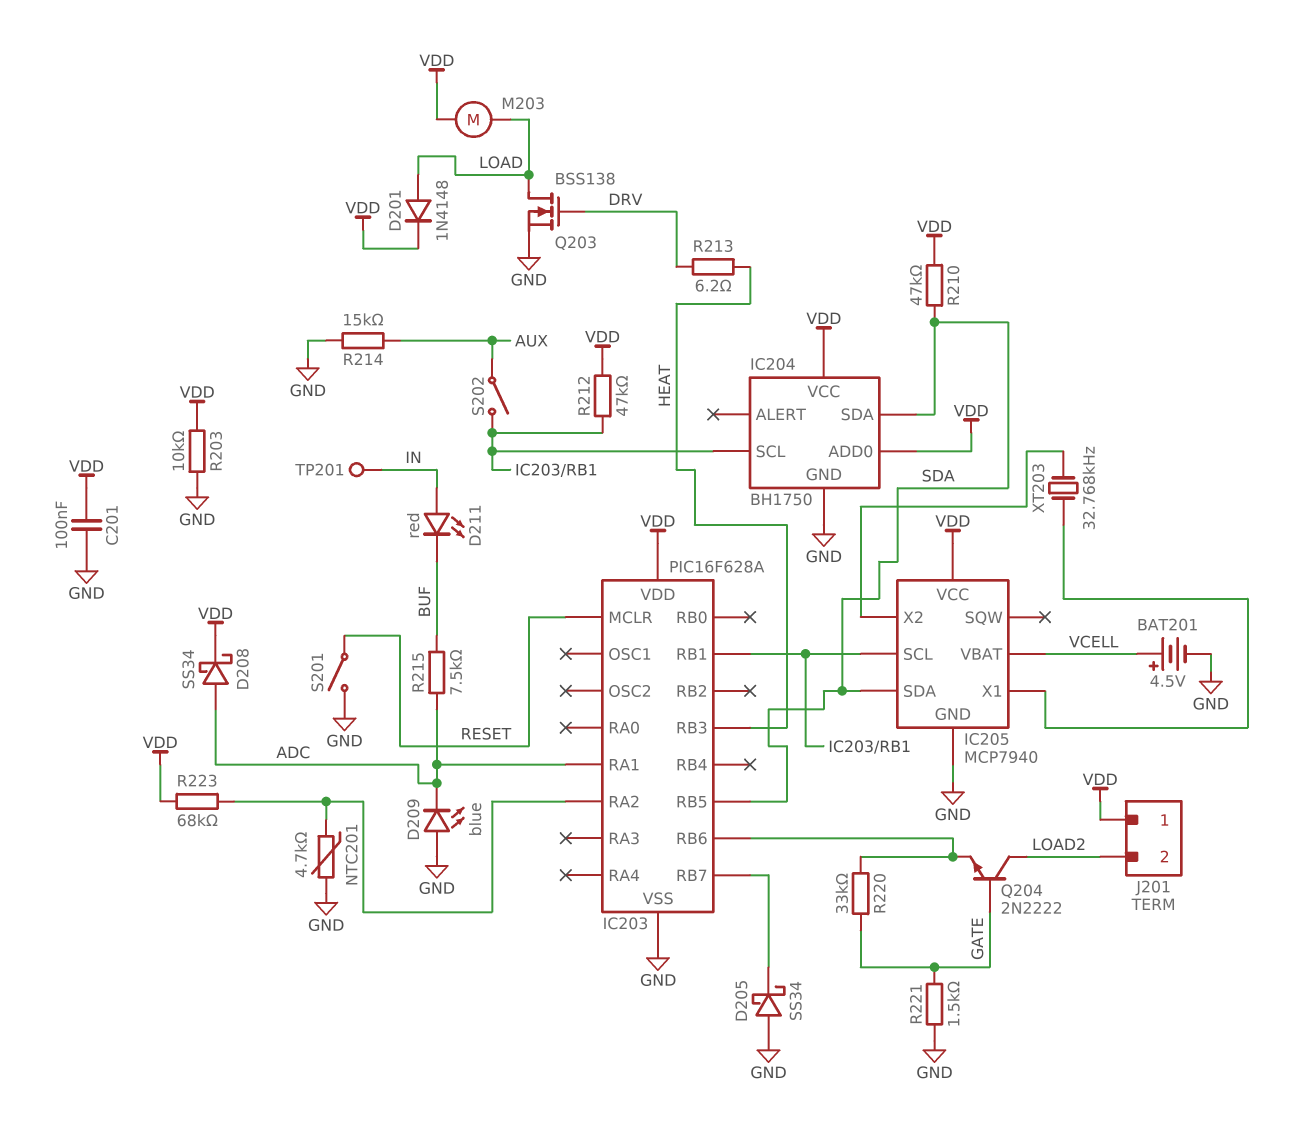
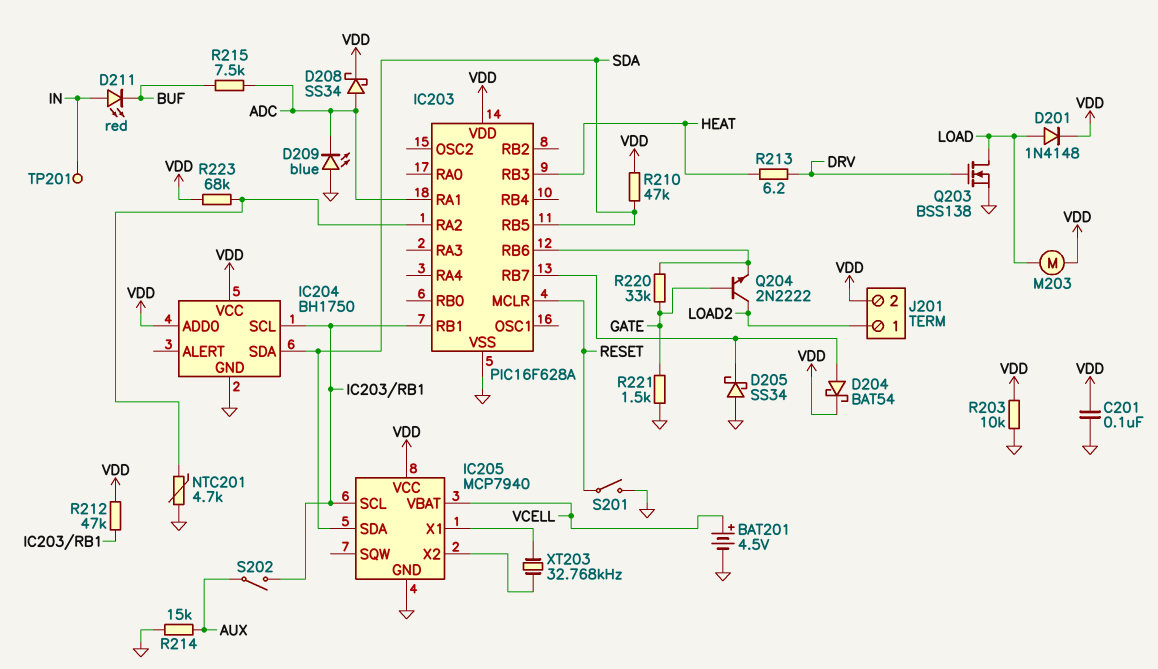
D204: none -> schottky BAT54 (A IC203/RB7, K VDD)
J201 pin 1: VDD -> LOAD2
J201 pin 2: LOAD2 -> VDD

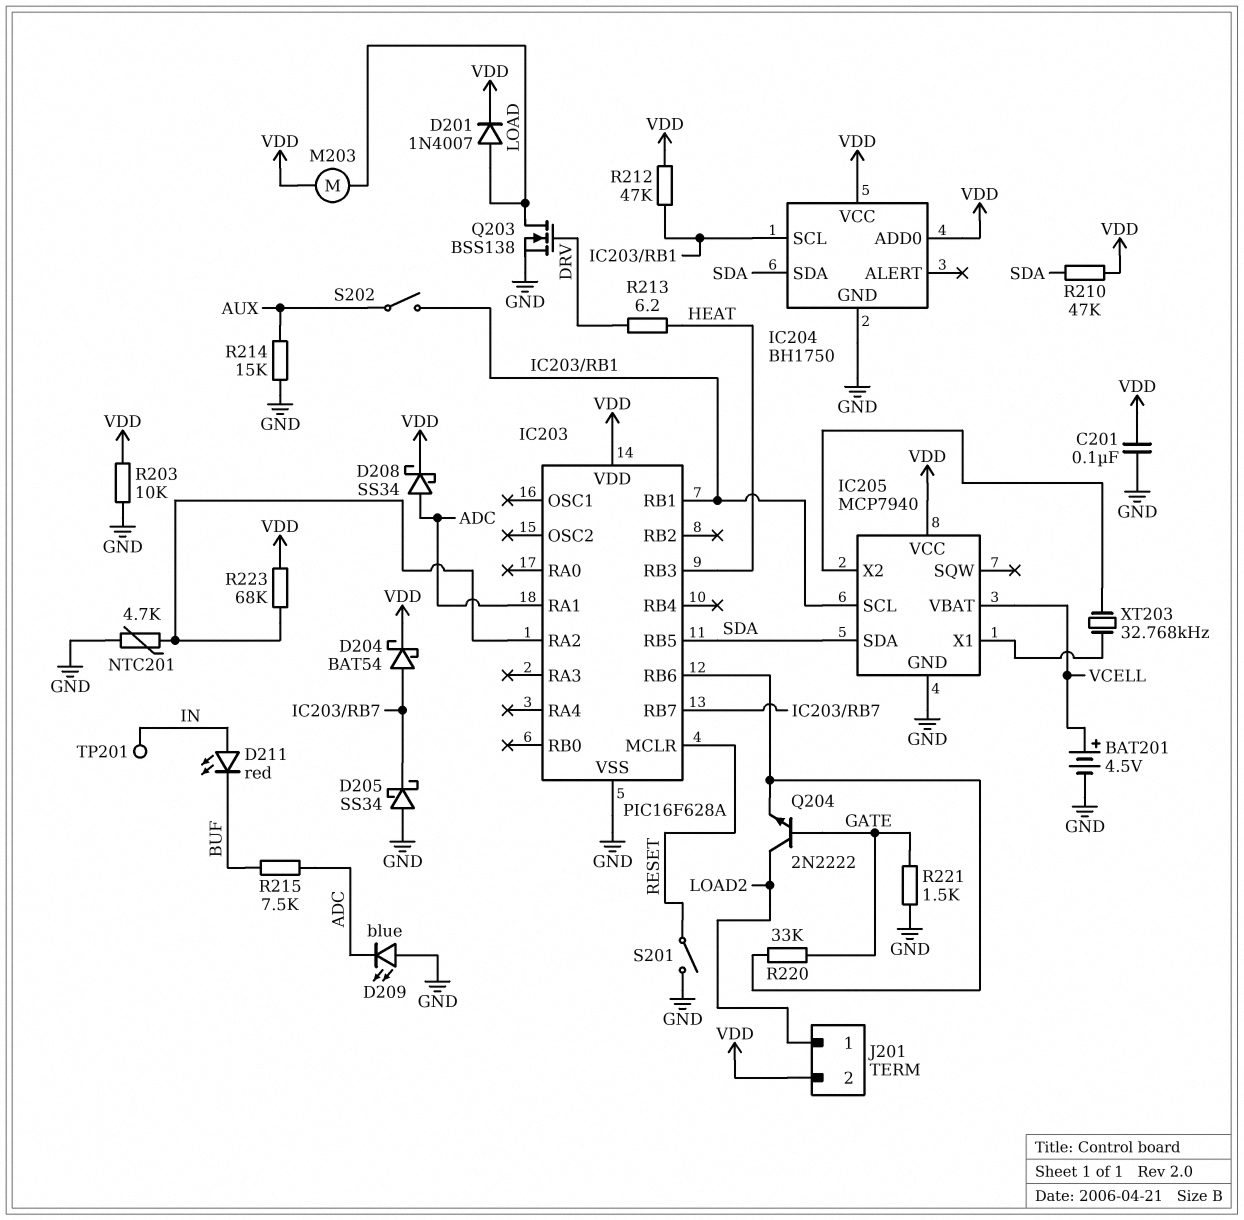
D201: diode 1N4148 (A LOAD, K VDD) -> diode 1N4007 (A LOAD, K VDD)

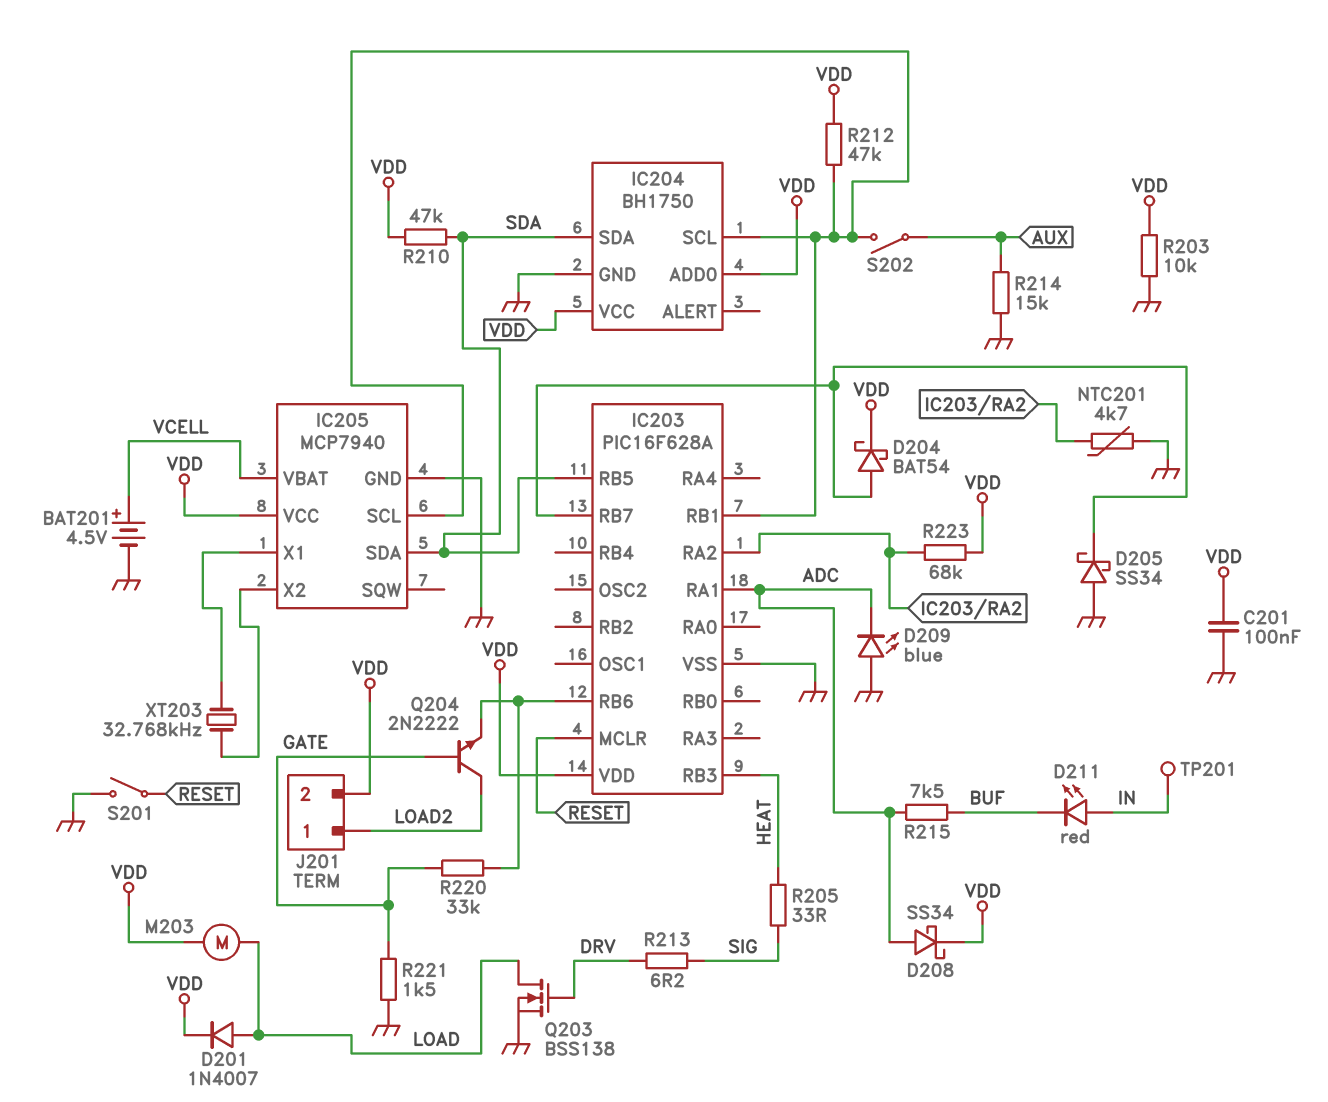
R205: none -> 33 (HEAT, SIG)
R213: 6.2 (DRV, HEAT) -> 6.2 (DRV, SIG)

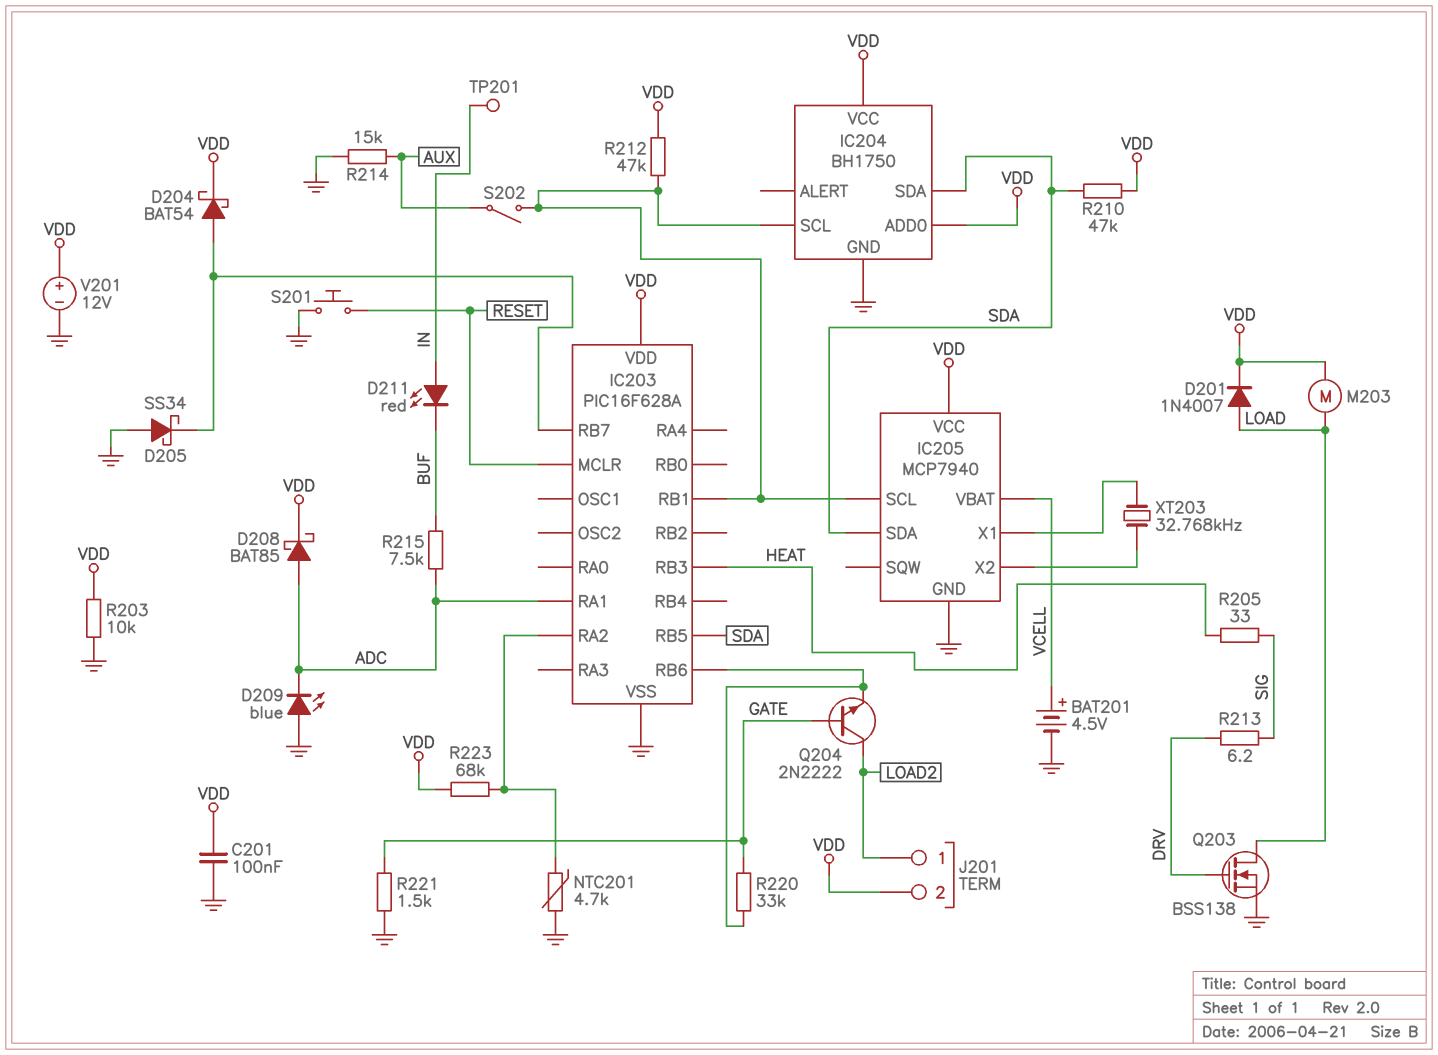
D208: schottky SS34 (A ADC, K VDD) -> schottky BAT85 (A ADC, K VDD)
S201: switch (GND, RESET) -> button (GND, RESET)
V201: none -> 12V (plus VDD, minus GND)

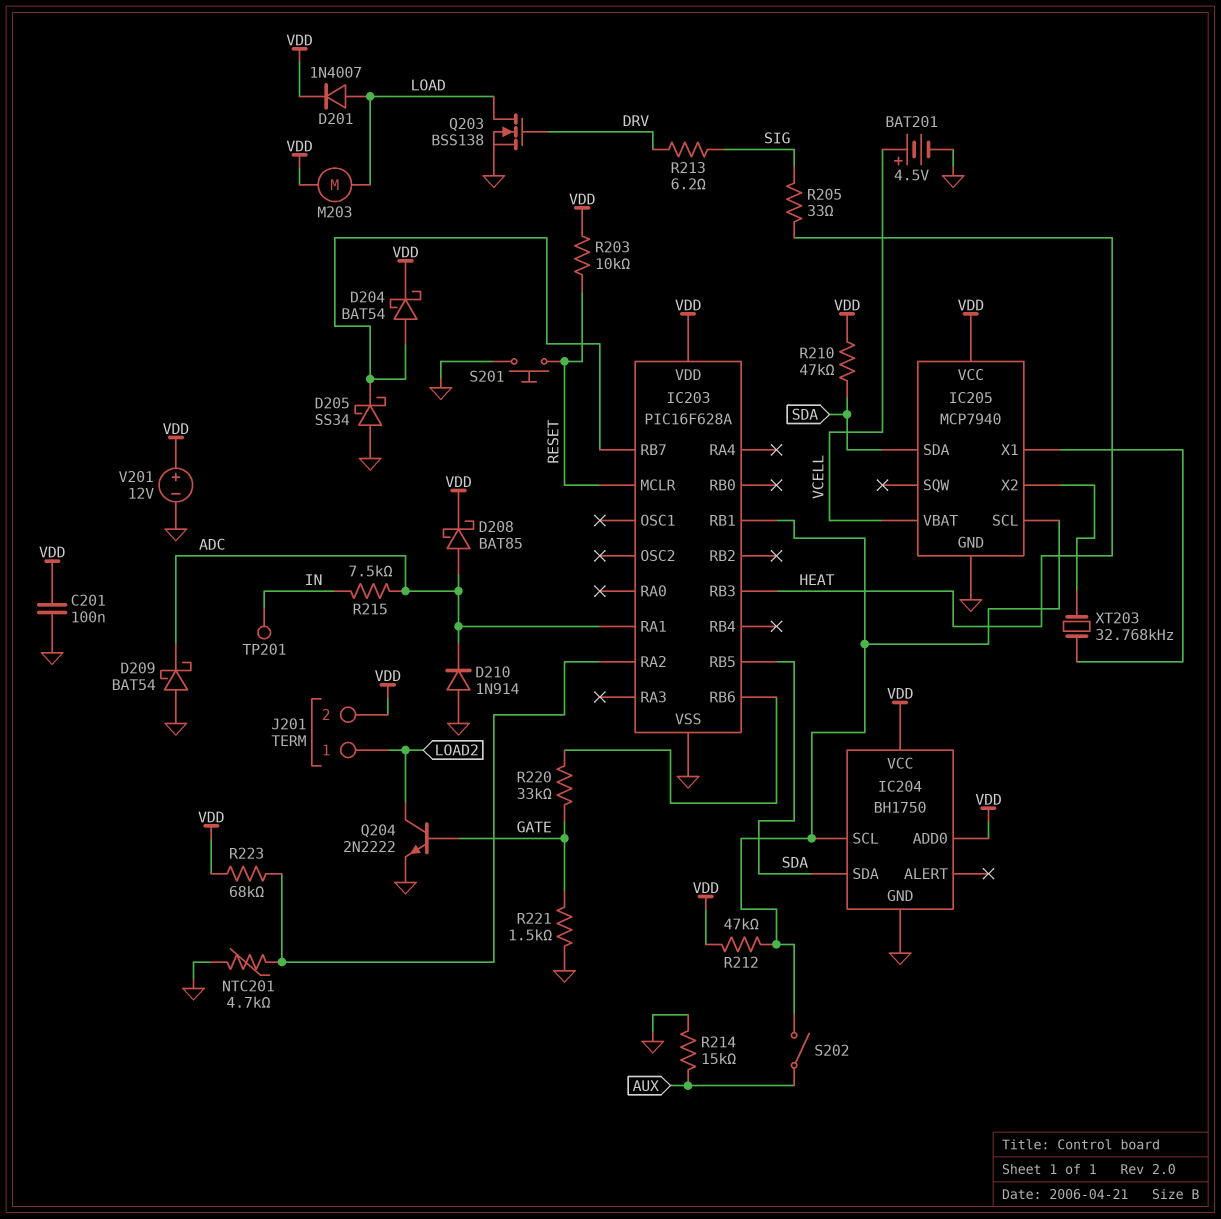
D209: LED blue (A GND, K ADC) -> schottky BAT54 (A GND, K ADC)
D210: none -> diode 1N914 (A GND, K ADC)
D211: LED red (A IN, K BUF) -> none
Q204: NPN 2N2222 (B GATE, C LOAD2, E IC203/RB6) -> NPN 2N2222 (B GATE, C LOAD2, E GND)
R203: 10k (GND, VDD) -> 10k (RESET, VDD)
R215: 7.5k (ADC, BUF) -> 7.5k (ADC, IN)

